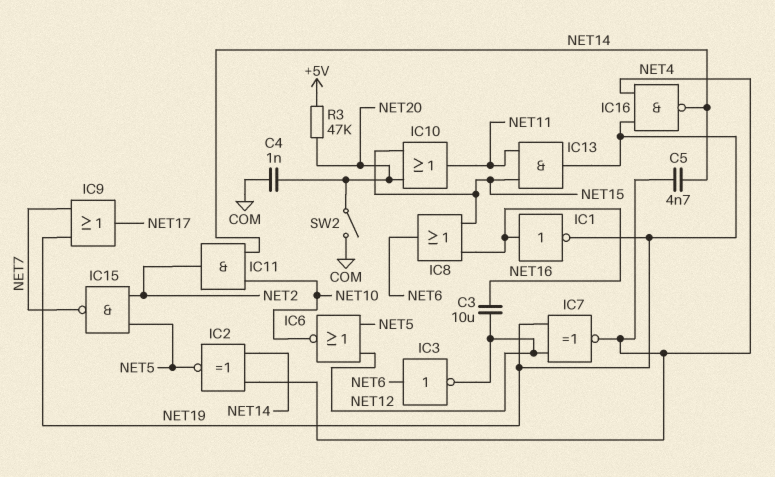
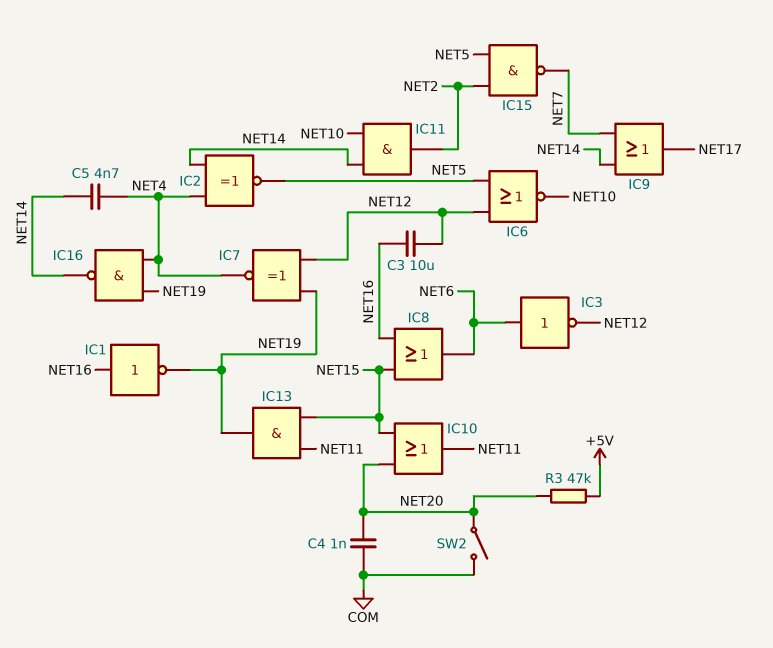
IC9: OR (in NET7, in NET19, out NET17) -> OR (in NET7, in NET14, out NET17)

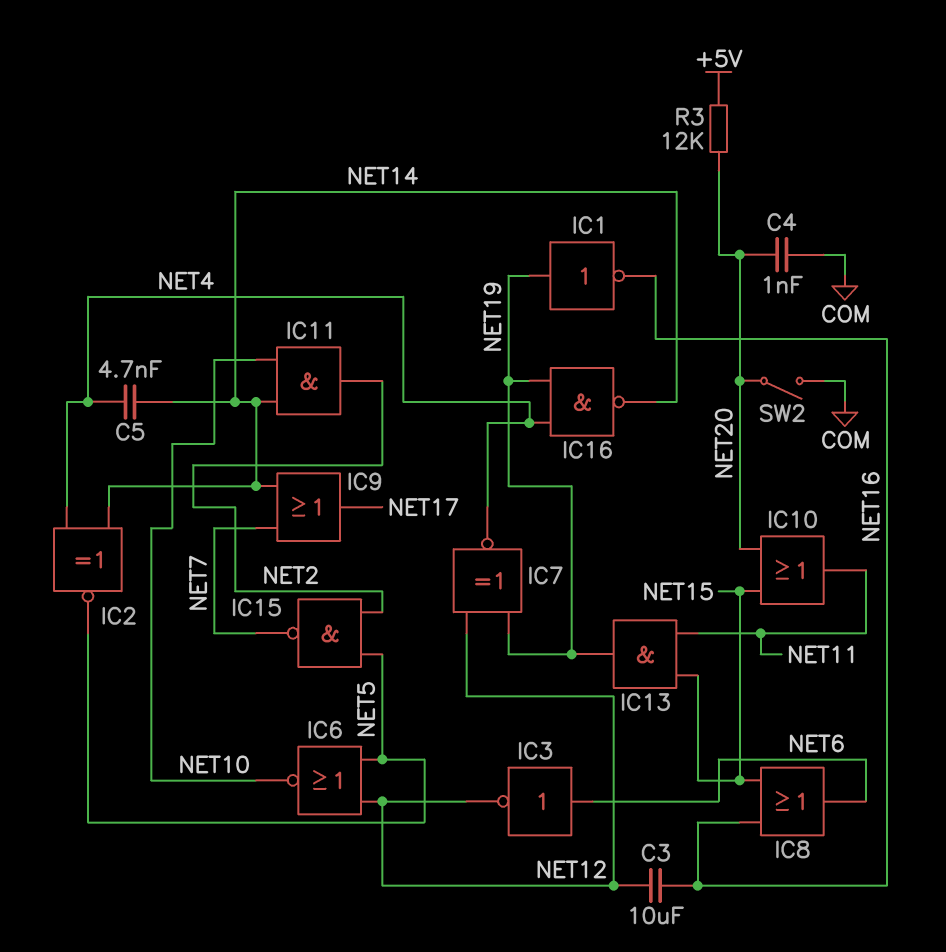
IC1: NOT (in NET16, out NET19) -> NOT (in NET19, out NET16)
R3: 47k (+5V, NET20) -> 12k (+5V, NET20)

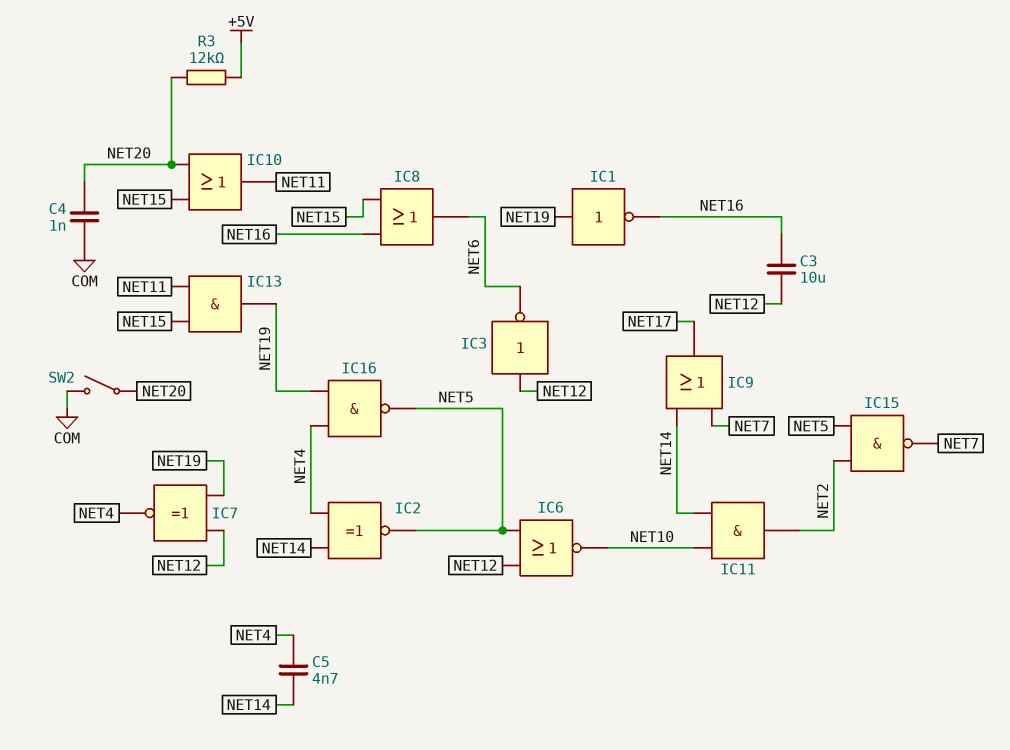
IC3: NOT (in NET6, out NET12) -> NOT (in NET12, out NET6)
IC16: NAND (in NET4, in NET19, out NET14) -> NAND (in NET4, in NET19, out NET5)

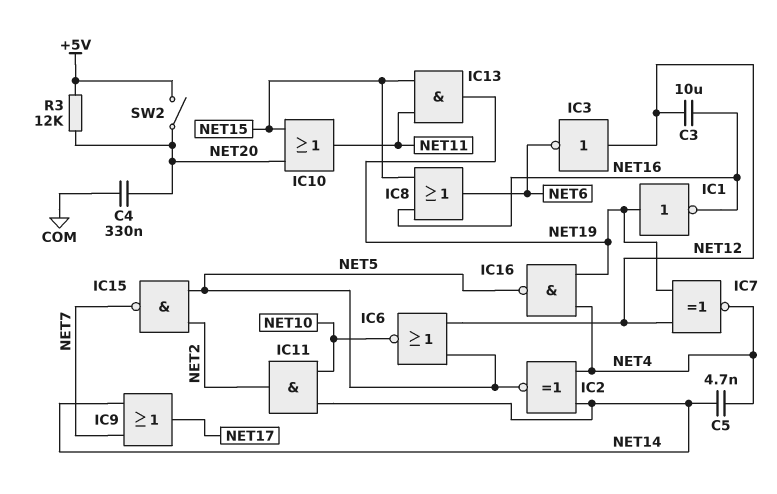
C4: 1nF (COM, NET20) -> 330nF (COM, NET20)
SW2: switch (COM, NET20) -> switch (+5V, NET20)

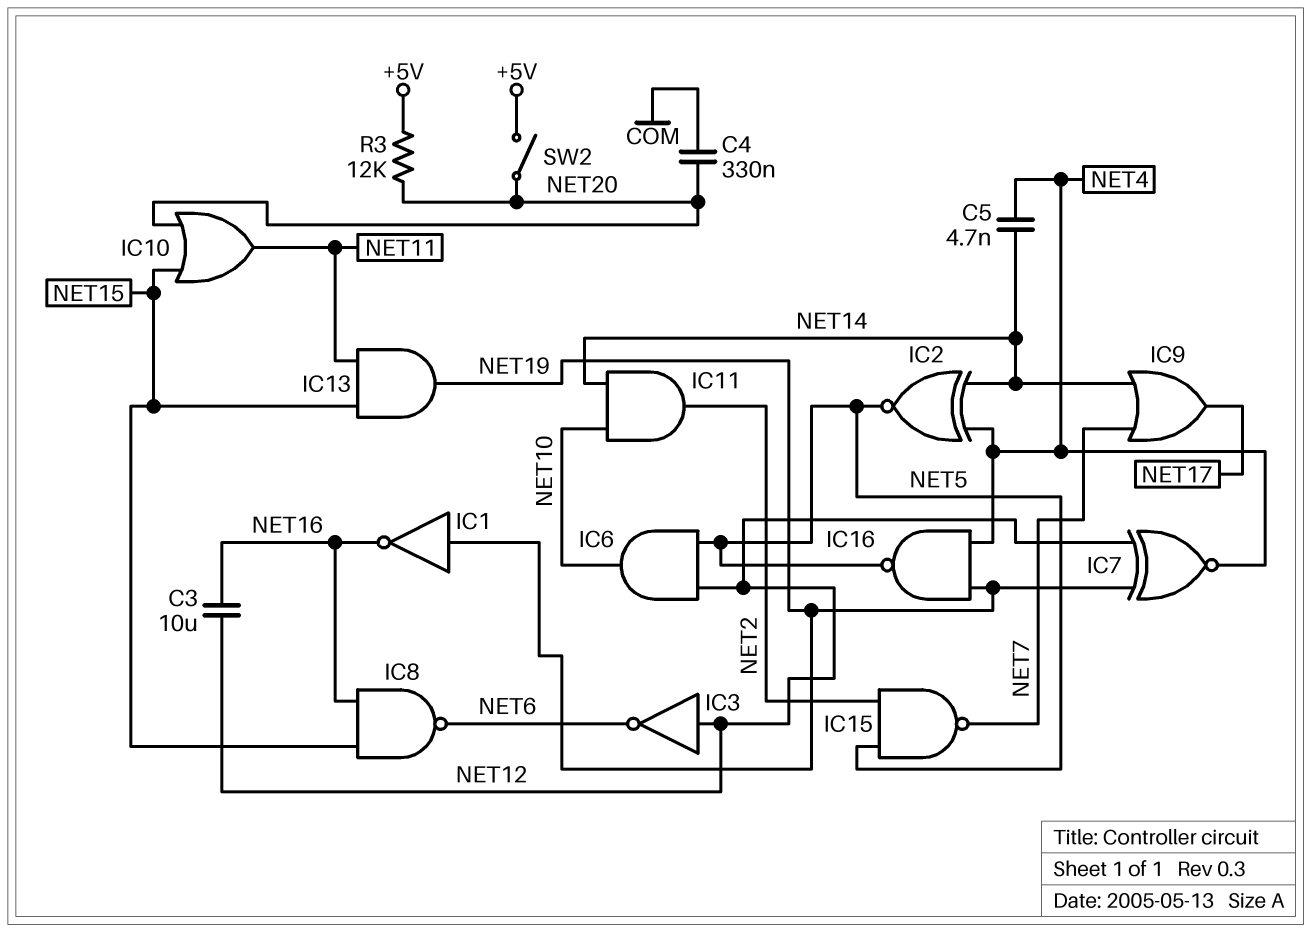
IC6: NOR (in NET5, in NET12, out NET10) -> AND (in NET5, in NET12, out NET10)
IC8: OR (in NET15, in NET16, out NET6) -> NAND (in NET15, in NET16, out NET6)

